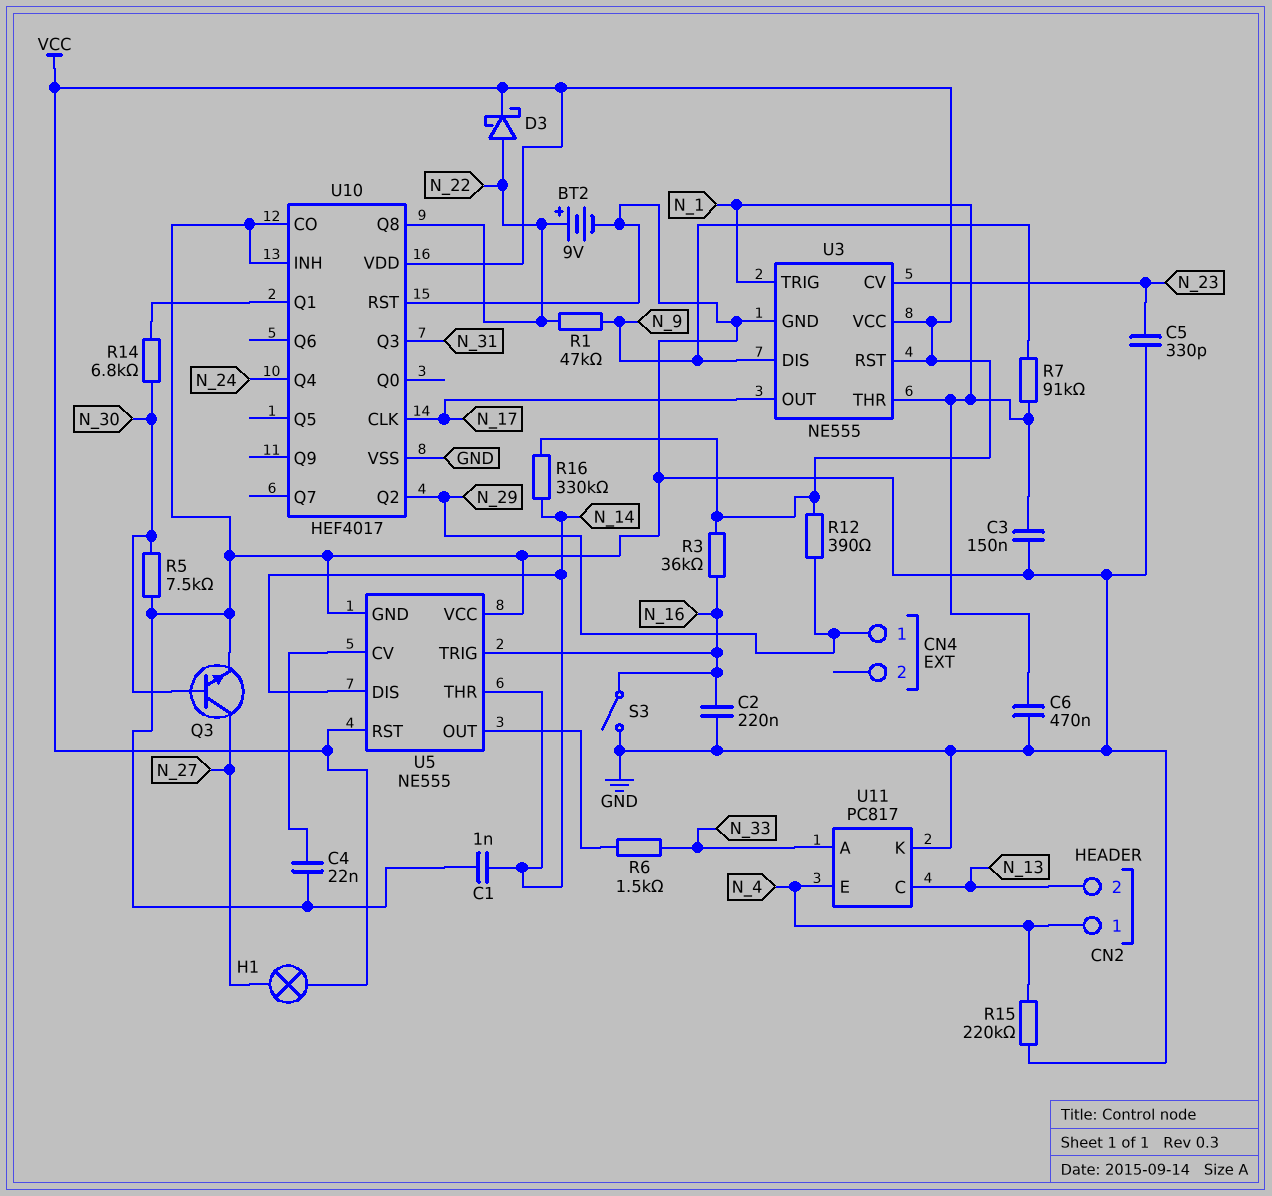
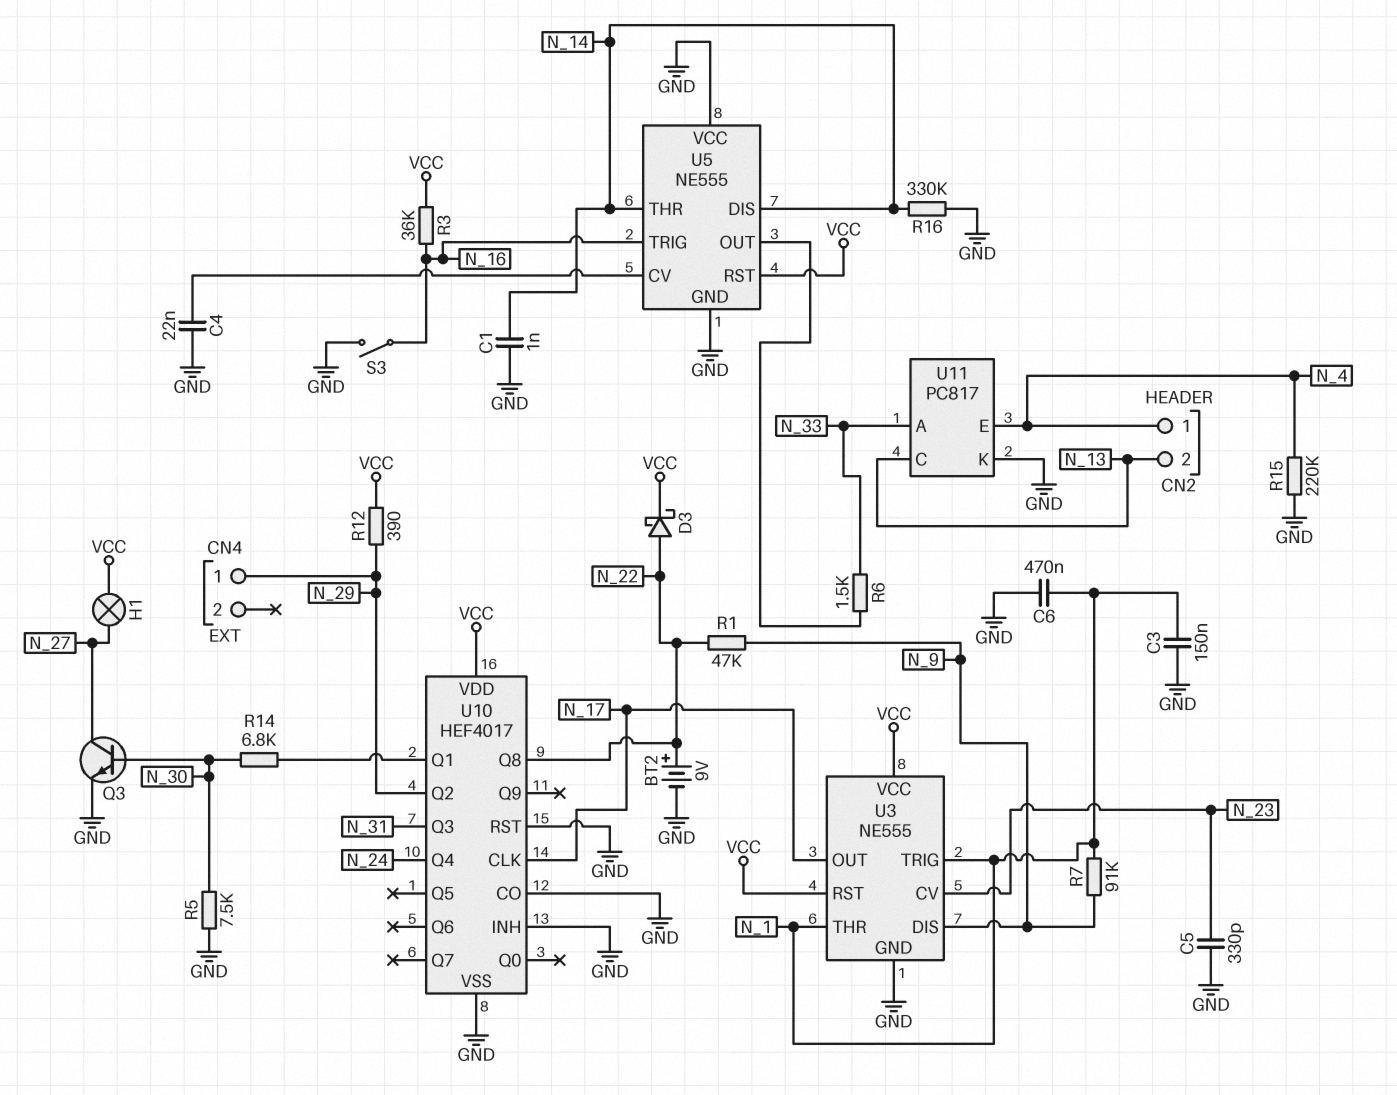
C2: 220nF (GND, N_16) -> none
R16: 330k (N_14, VCC) -> 330k (GND, N_14)

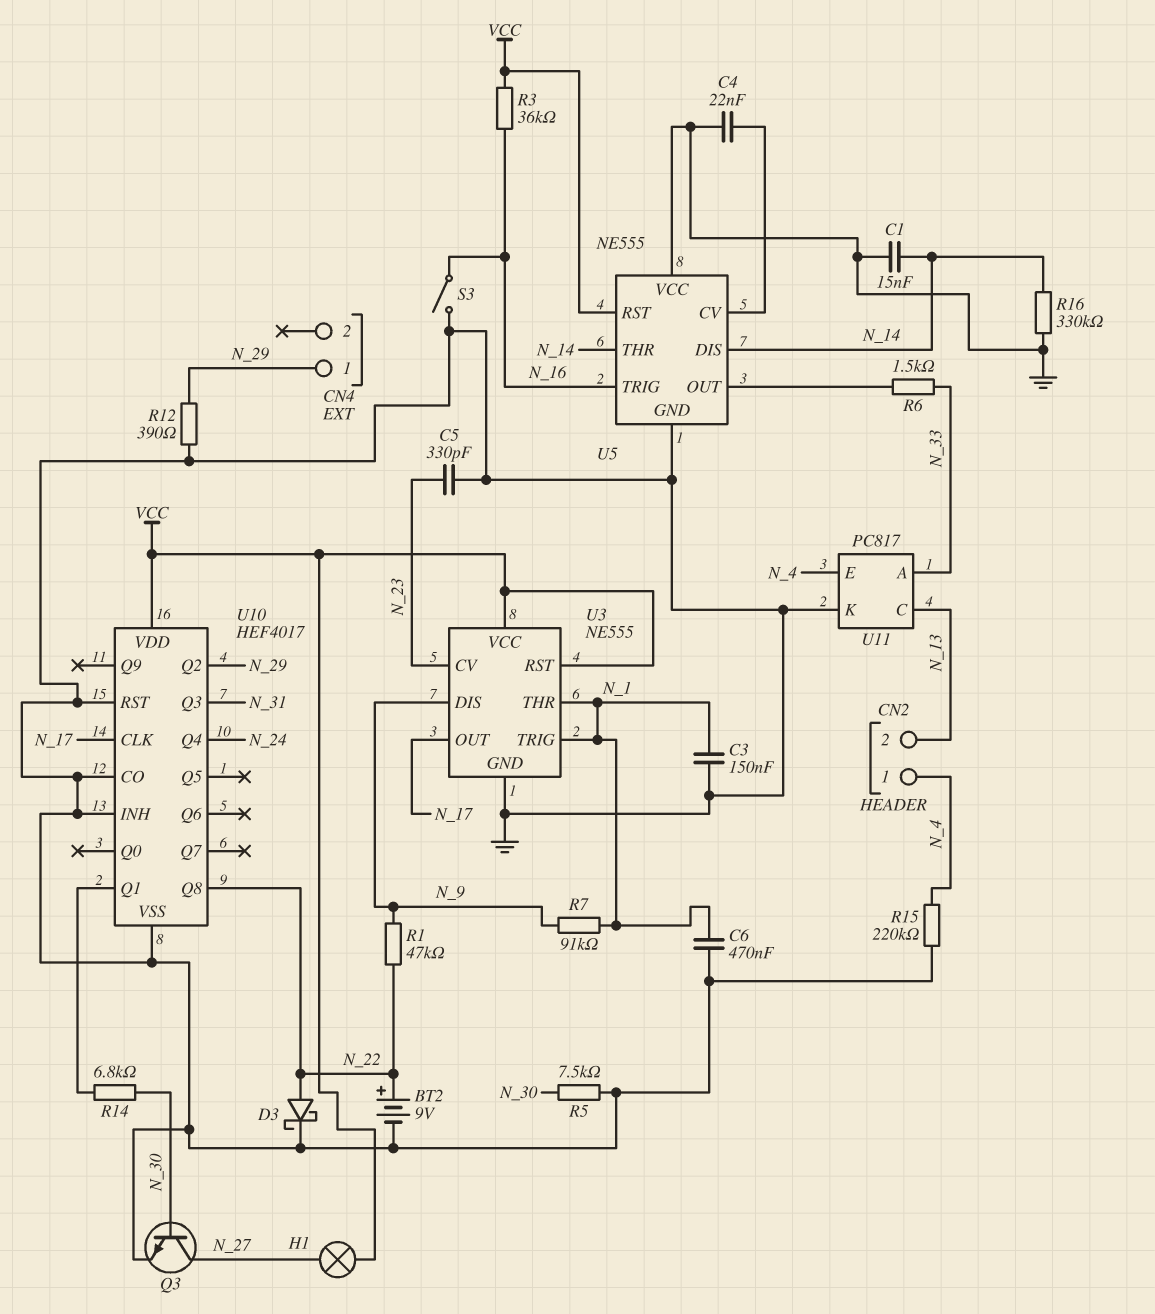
C1: 1nF (GND, N_14) -> 15nF (GND, N_14)
D3: schottky (A N_22, K VCC) -> schottky (A N_22, K GND)
R12: 390 (N_29, VCC) -> 390 (GND, N_29)

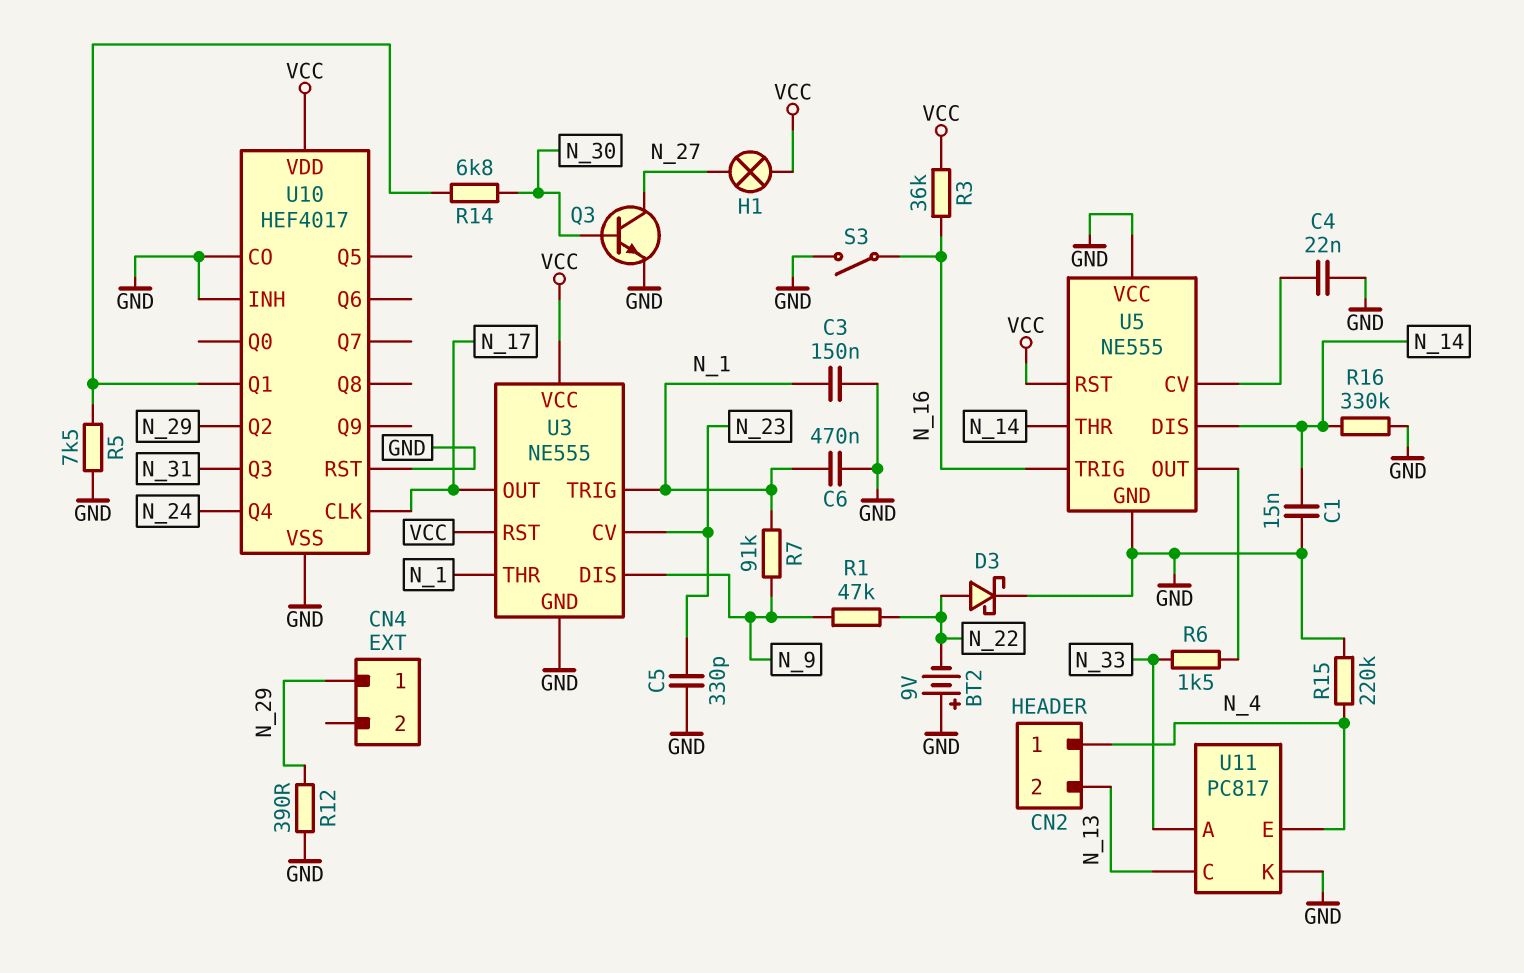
BT2: 9V (plus N_22, minus GND) -> 9V (plus GND, minus N_22)
R5: 7.5k (GND, N_30) -> 7.5k (GND, U10/Q1)
U10 pin Q8: N_22 -> none

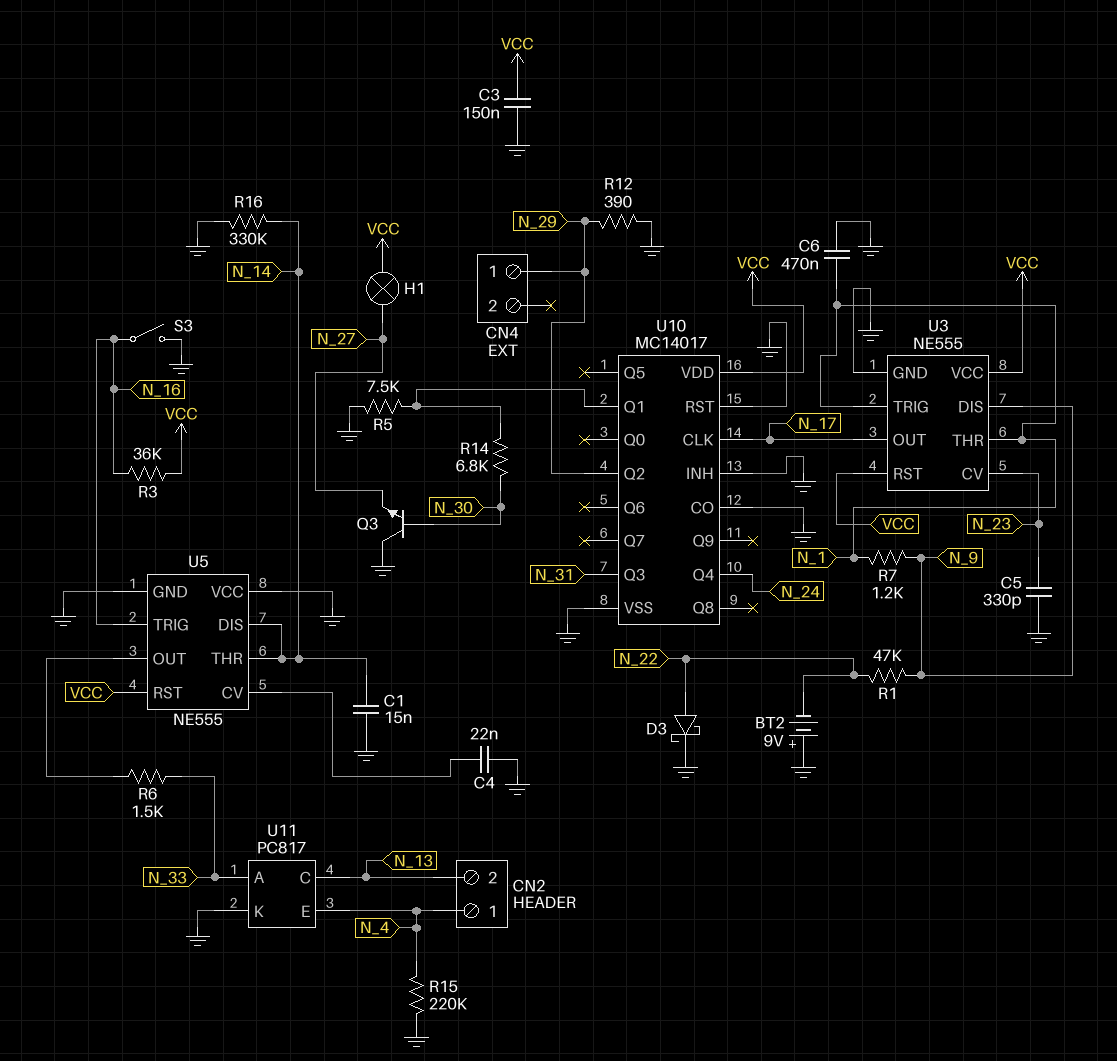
C3: 150nF (GND, N_1) -> 150nF (GND, VCC)
Q3: NPN (B N_30, C N_27, E GND) -> NPN (B N_30, C GND, E N_27)
R7: 91k (N_1, N_9) -> 1.2k (N_1, N_9)
U10: HEF4017 -> MC14017

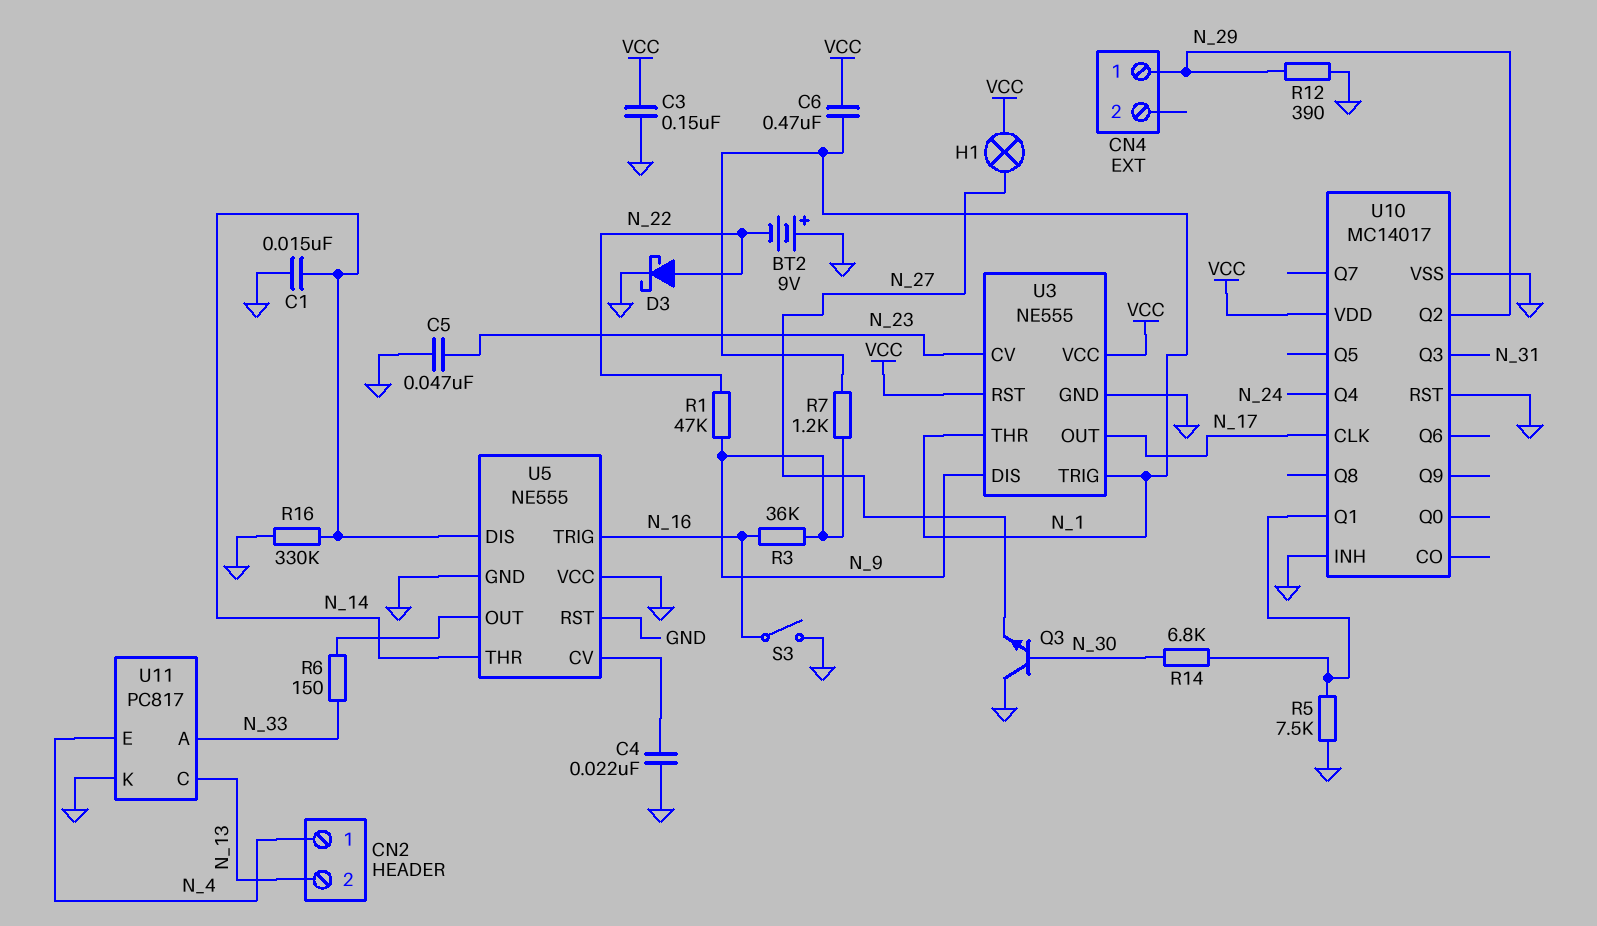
C5: 330pF (GND, N_23) -> 47nF (GND, N_23)
C6: 470nF (GND, N_1) -> 470nF (N_1, VCC)
R3: 36k (N_16, VCC) -> 36k (N_9, N_16)
R6: 1.5k (N_33, U5/OUT) -> 150 (N_33, U5/OUT)
R15: 220k (GND, N_4) -> none
U5 pin RST: VCC -> GND
U10 pin CO: GND -> none

